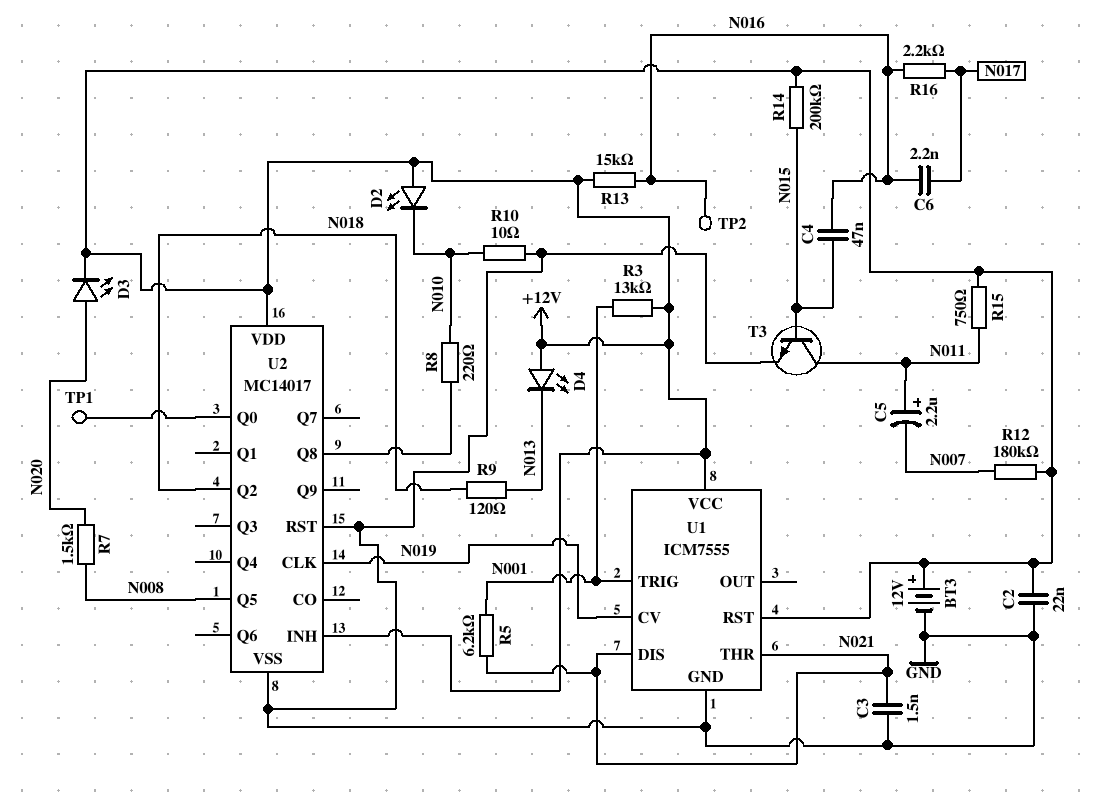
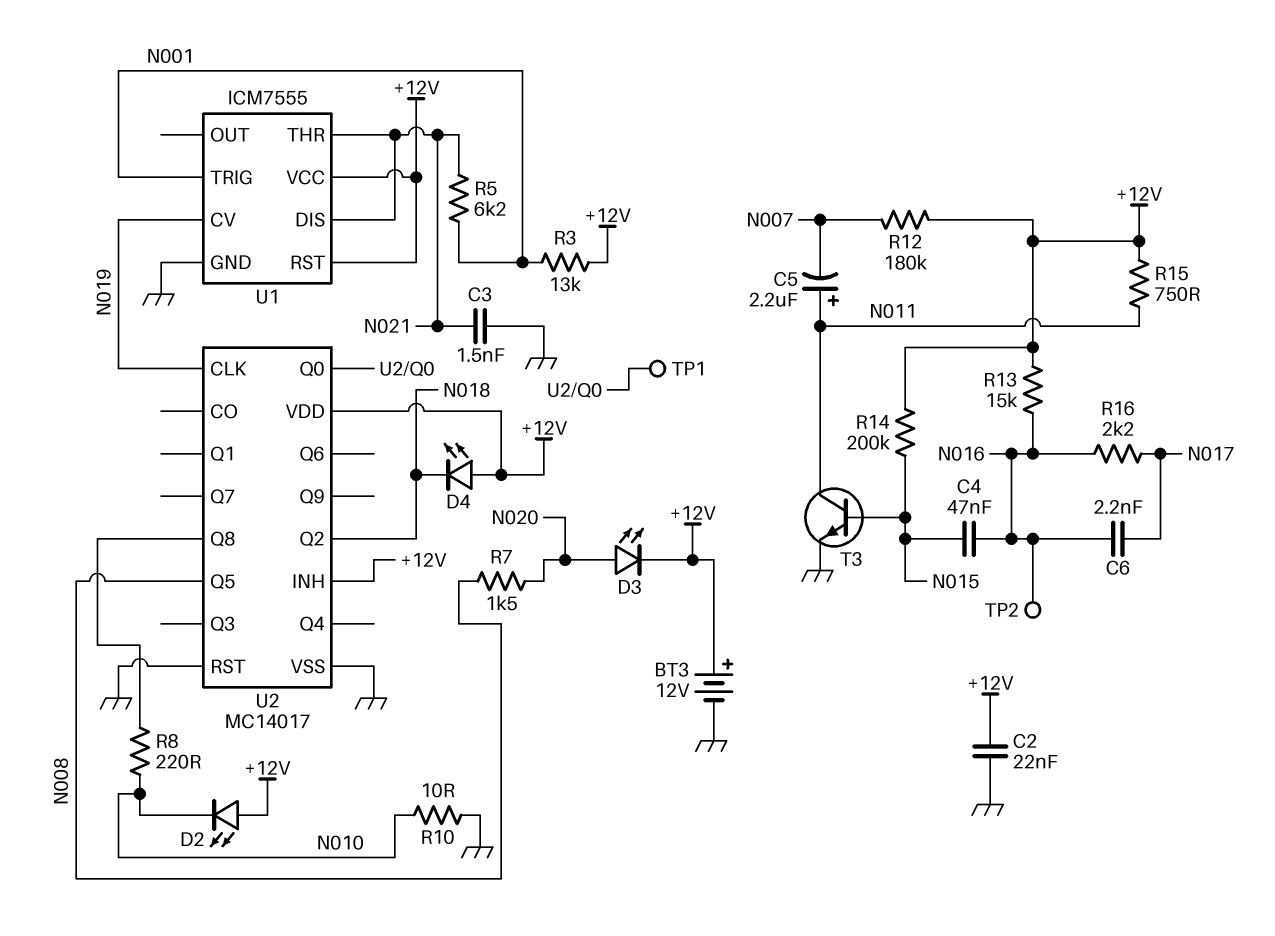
D4: LED (A +12V, K N013) -> LED (A +12V, K N018)
R9: 120 (N013, N018) -> none

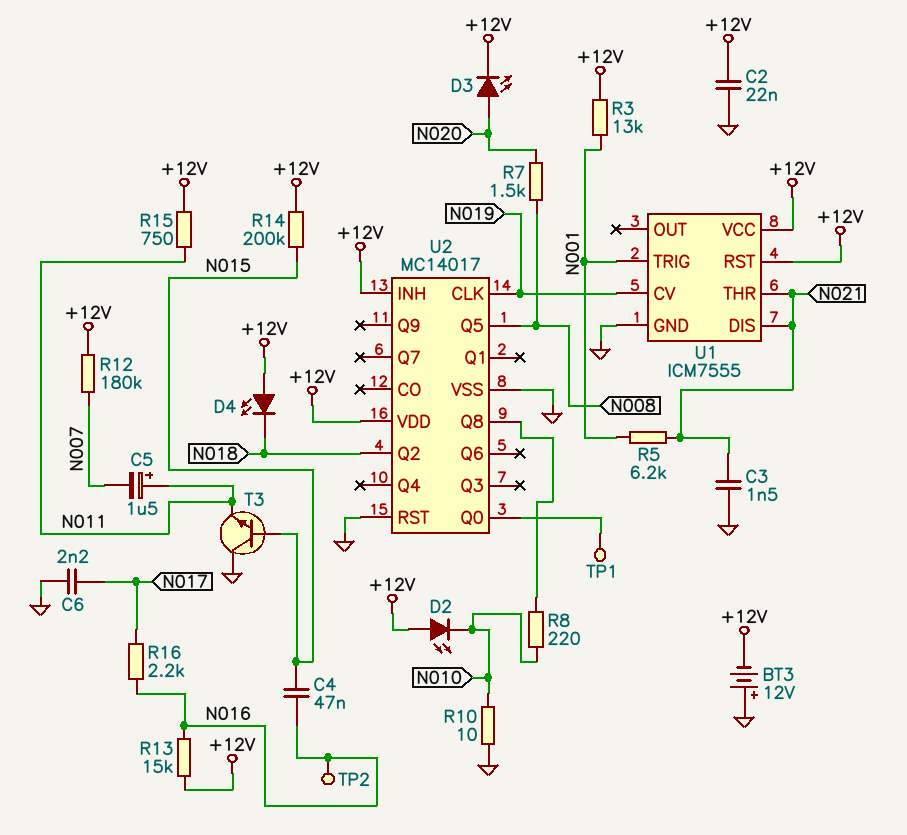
BT3: 12V (plus +12V, minus GND) -> 12V (plus GND, minus +12V)
C5: 2.2uF (plus N011, minus N007) -> 1.5uF (plus N011, minus N007)
C6: 2.2nF (N016, N017) -> 2.2nF (GND, N017)
T3: NPN (B N015, C N011, E GND) -> NPN (B N015, C GND, E N011)

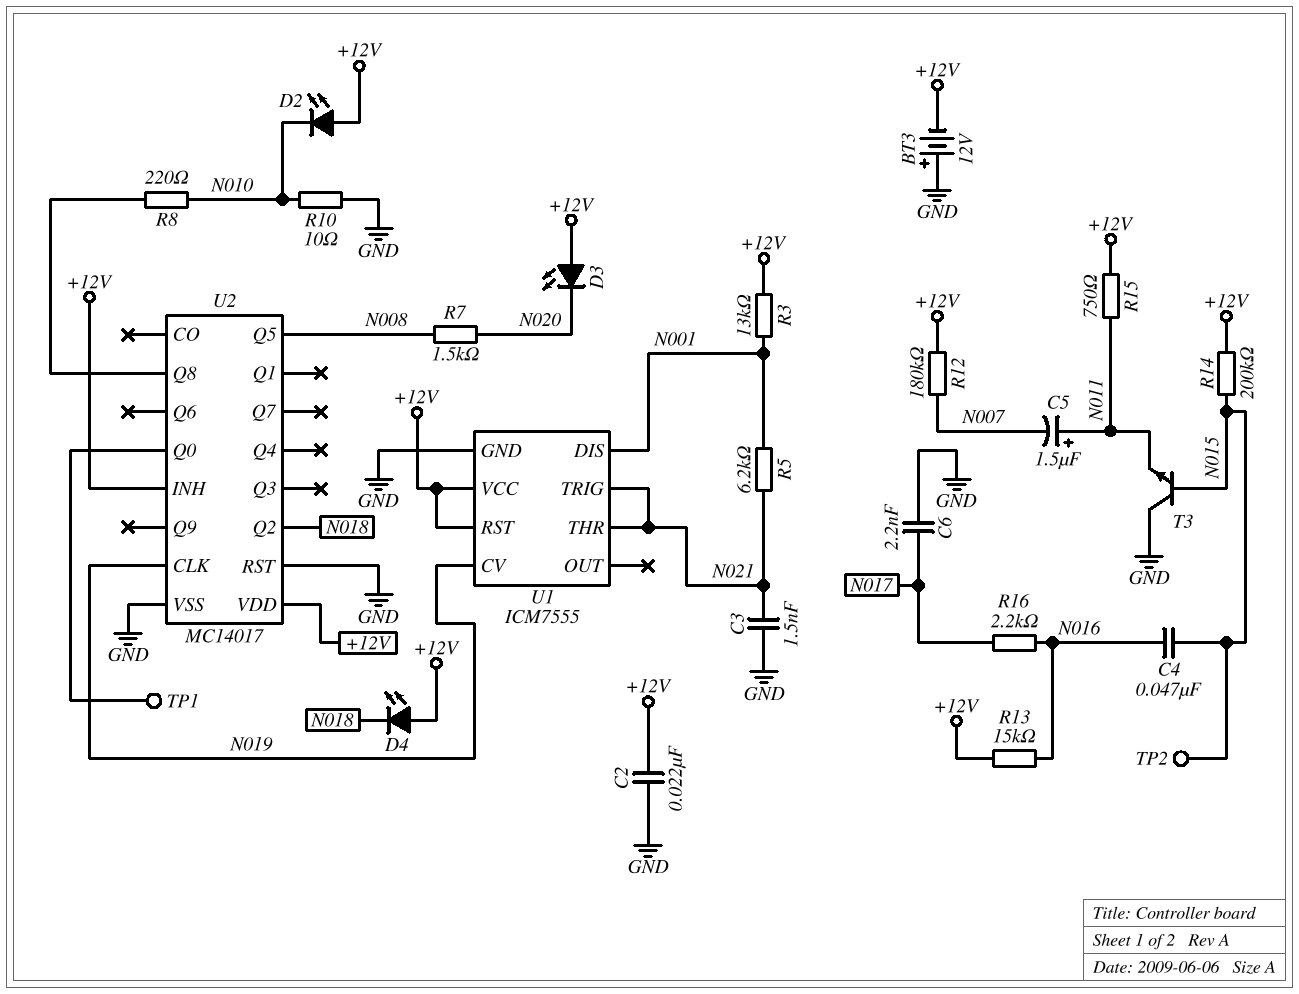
D3: LED (A N020, K +12V) -> LED (A +12V, K N020)
TP2: test point (N016) -> test point (N015)
U1 pin DIS: N021 -> N001
U1 pin TRIG: N001 -> N021

